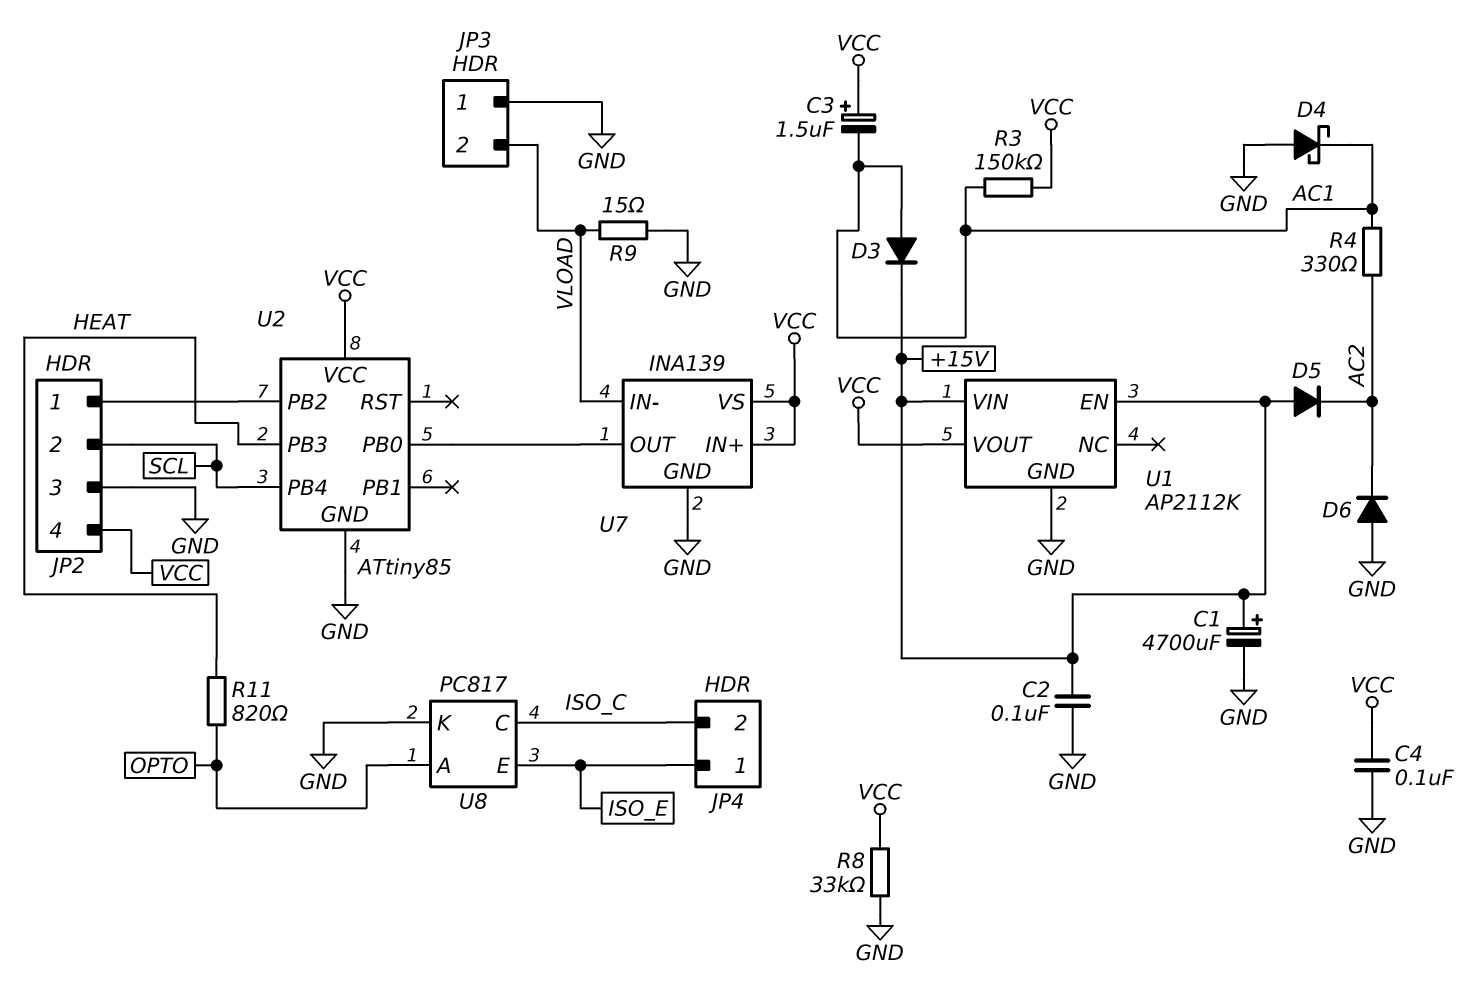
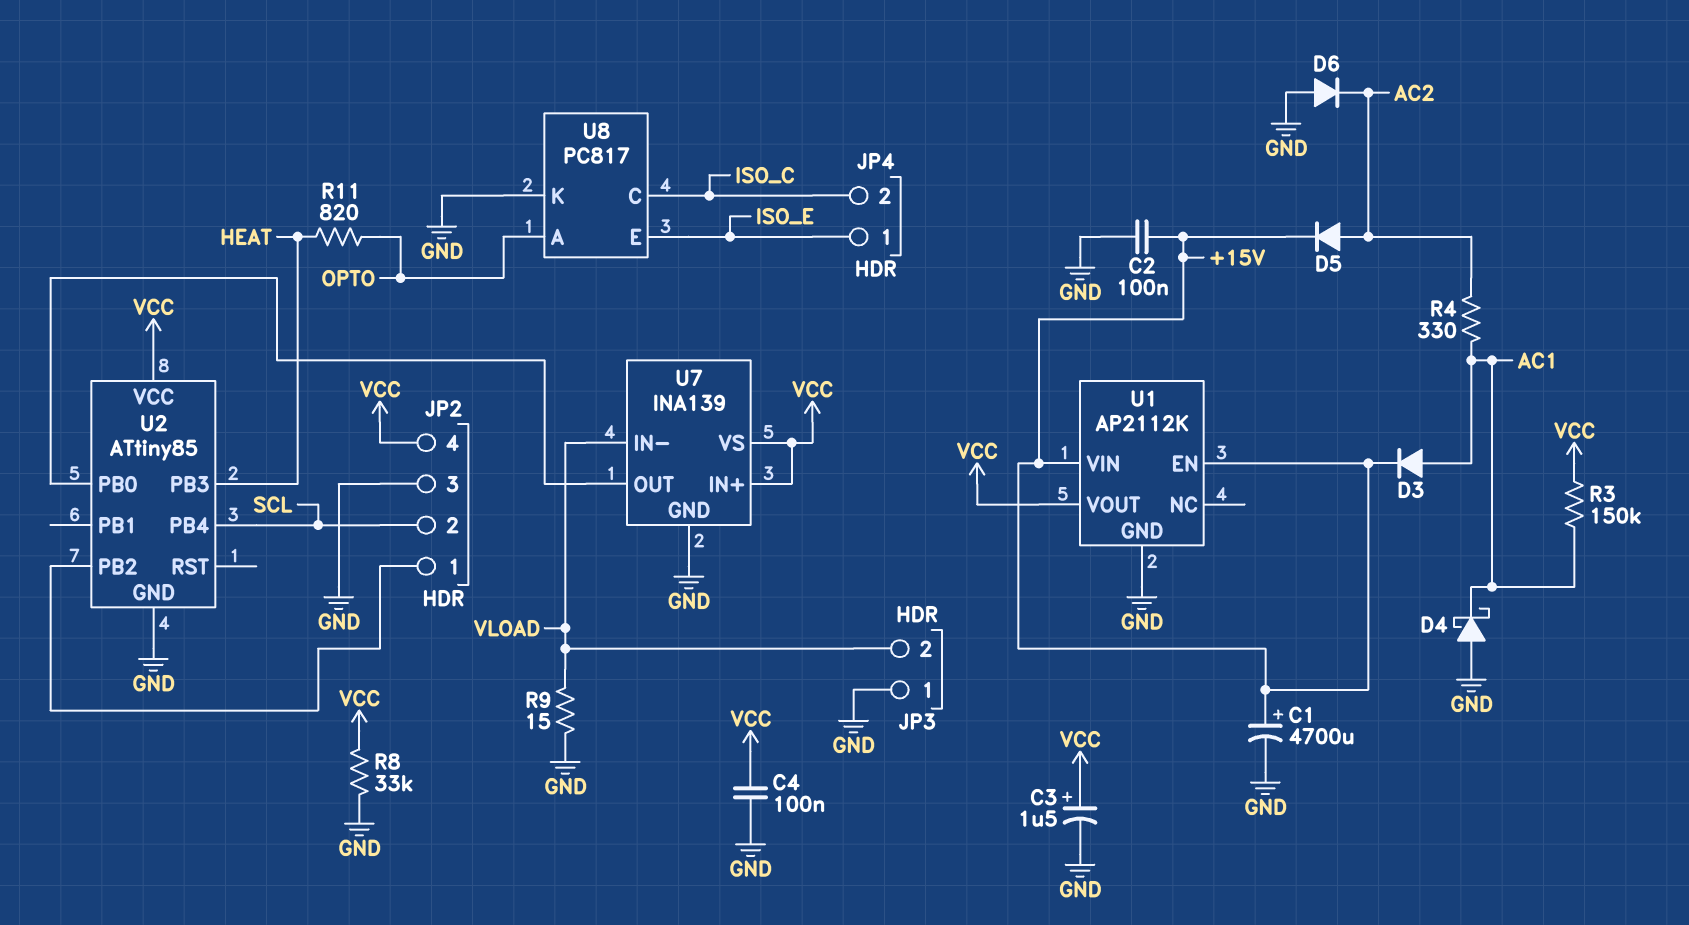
C3: 1.5uF (plus VCC, minus AC1) -> 1.5uF (plus VCC, minus GND)
D5: diode (A +15V, K AC2) -> diode (A AC2, K +15V)

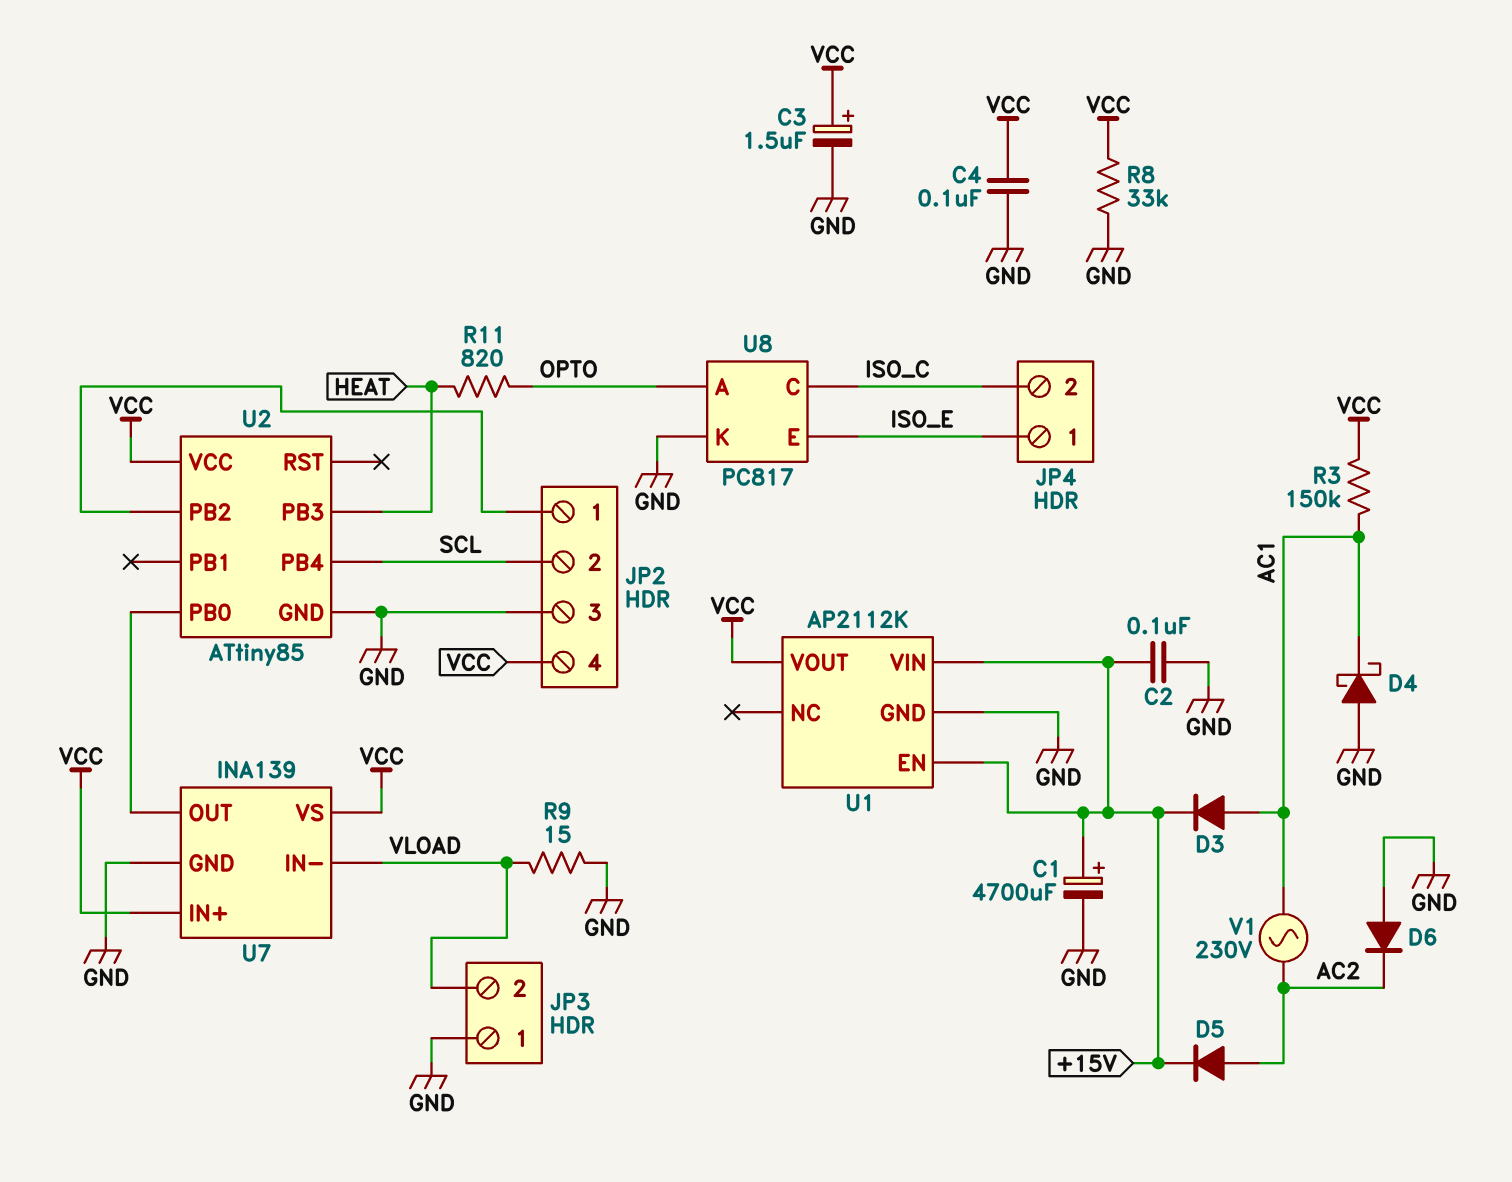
R4: 330 (AC1, AC2) -> none
V1: none -> AC 230V (AC1, AC2)

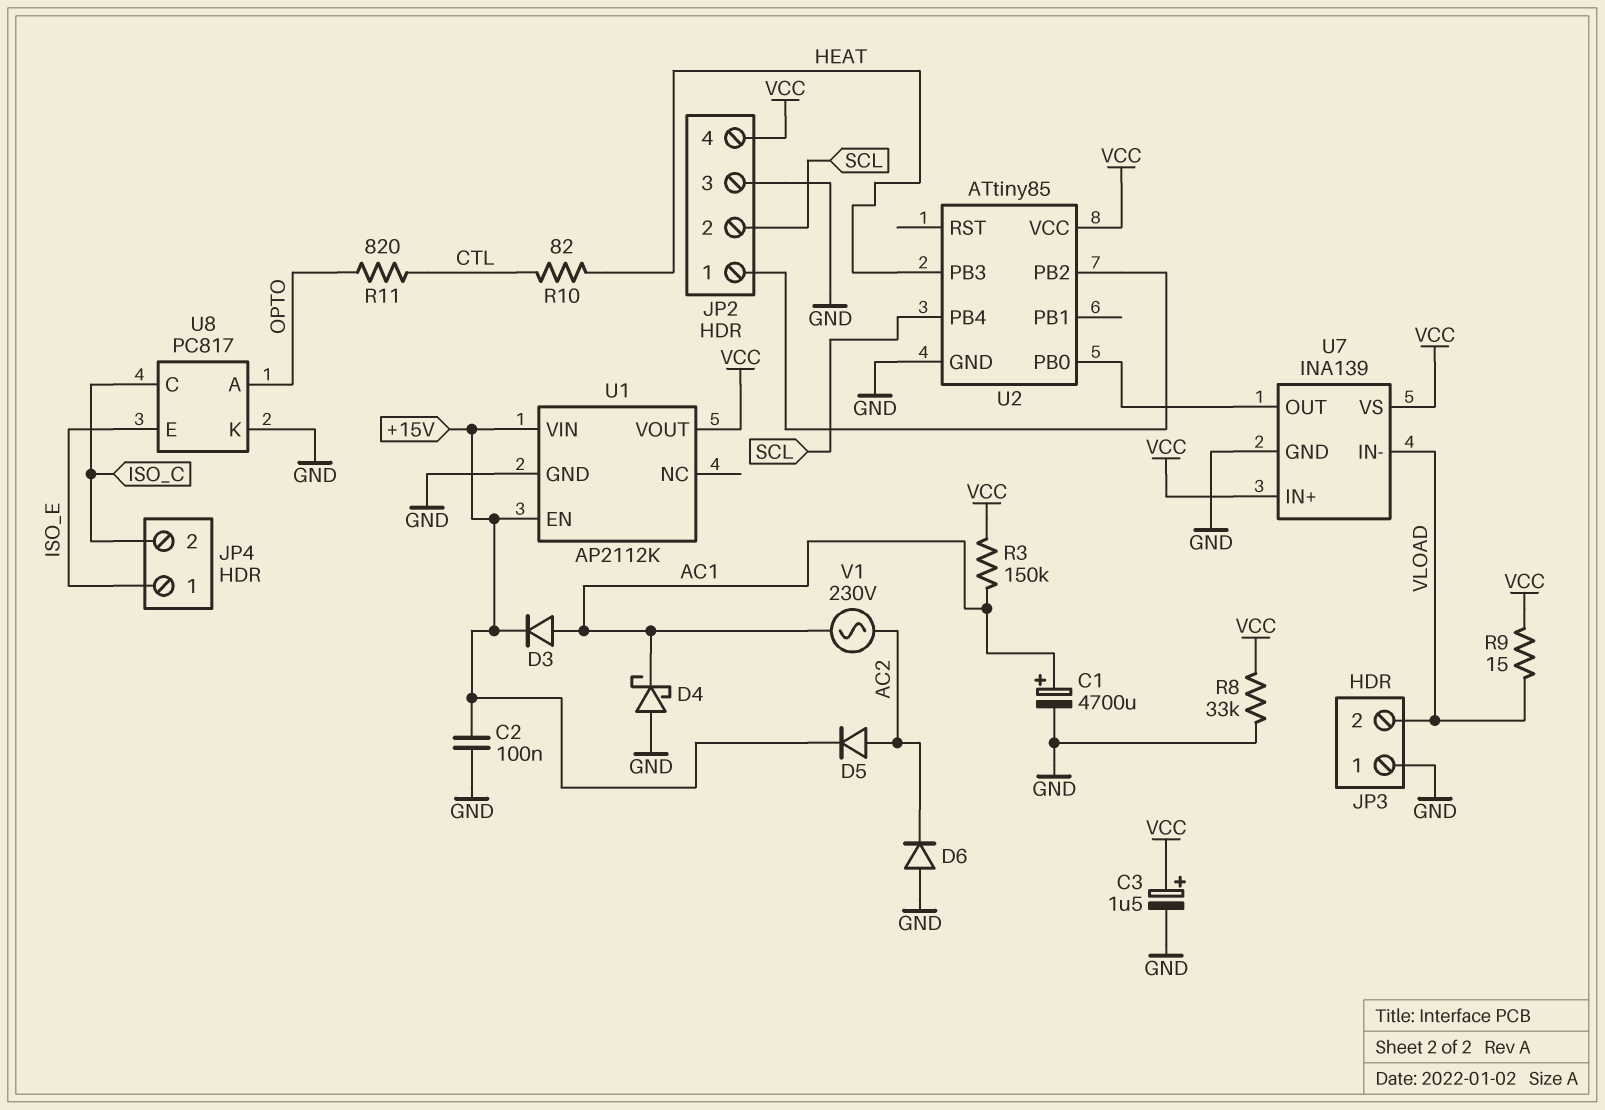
C1: 4700uF (plus +15V, minus GND) -> 4700uF (plus AC1, minus GND)
C4: 100nF (GND, VCC) -> none
R9: 15 (GND, VLOAD) -> 15 (VCC, VLOAD)
R10: none -> 82 (CTL, HEAT)
R11: 820 (HEAT, OPTO) -> 820 (CTL, OPTO)

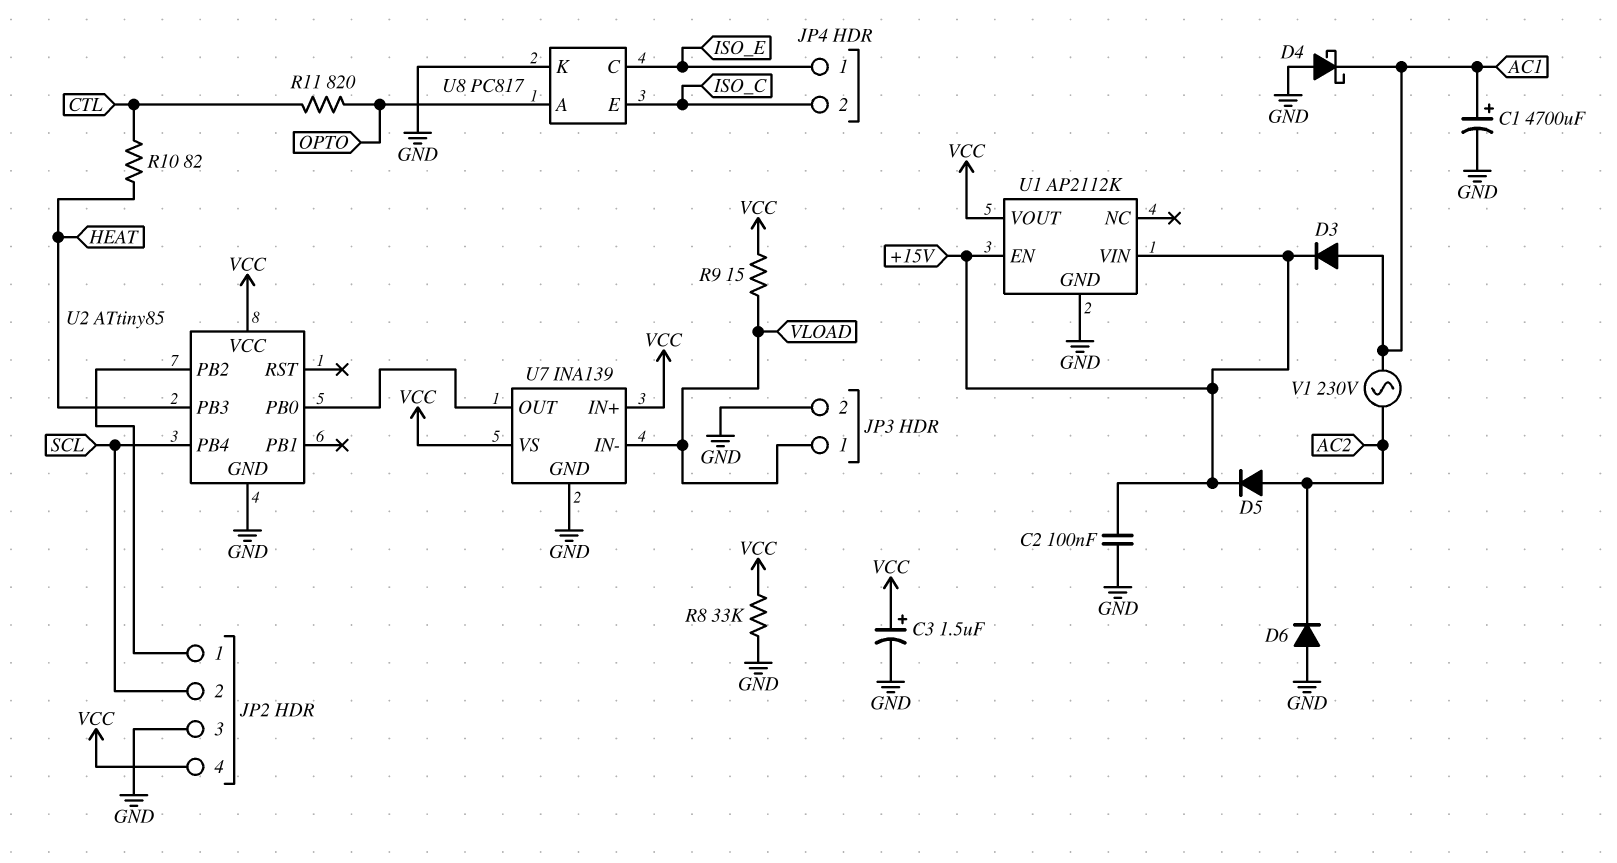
JP3 pin 1: GND -> VLOAD
JP3 pin 2: VLOAD -> GND
R3: 150k (AC1, VCC) -> none
U8 pin C: ISO_C -> ISO_E
U8 pin E: ISO_E -> ISO_C

